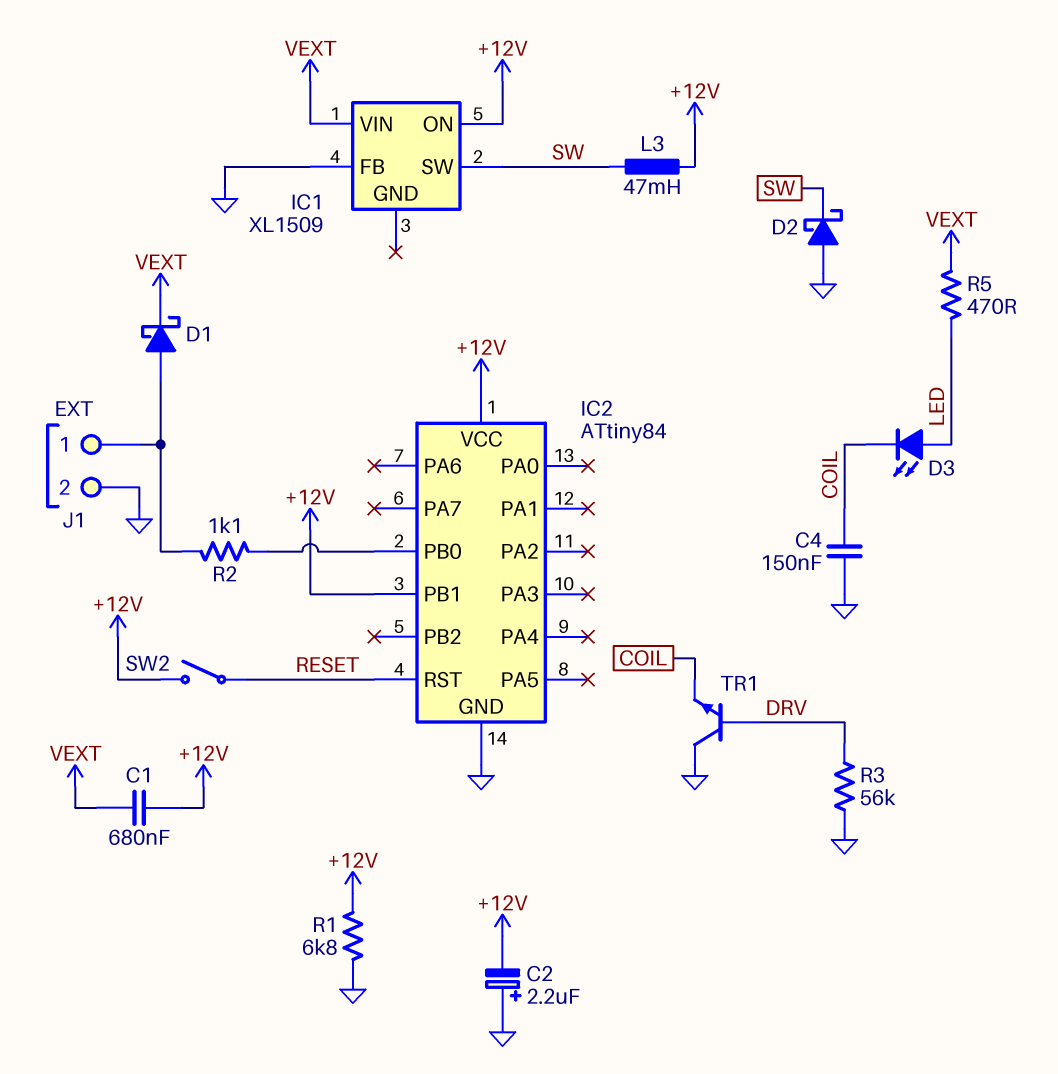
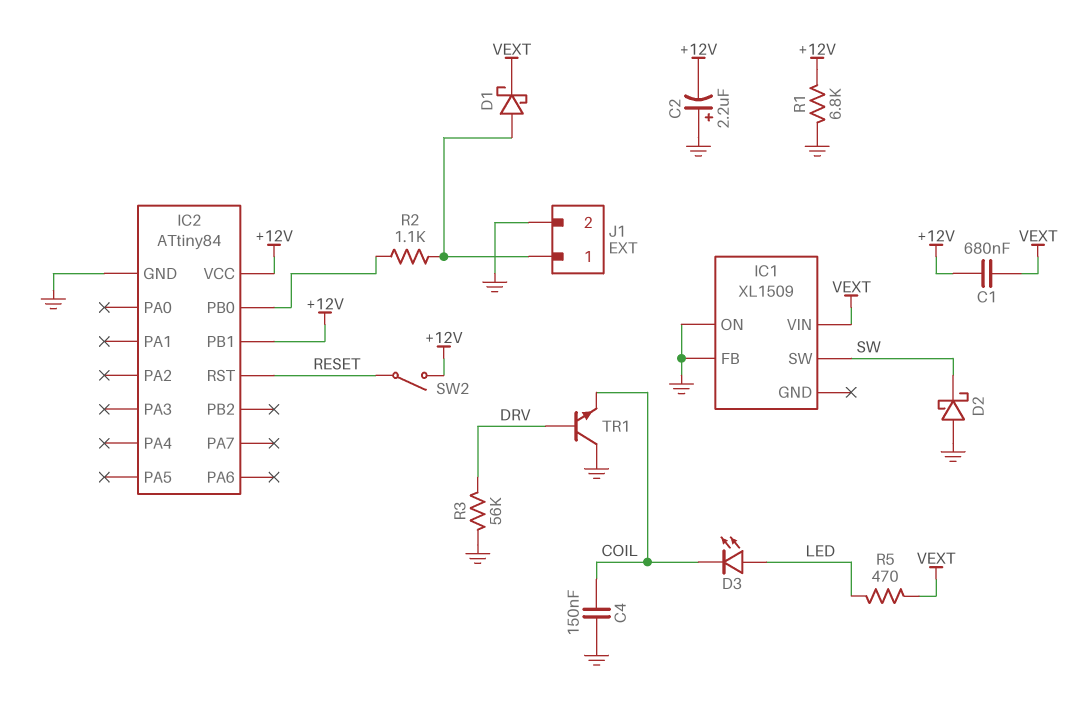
IC1 pin ON: +12V -> GND
L3: 47mH (+12V, SW) -> none

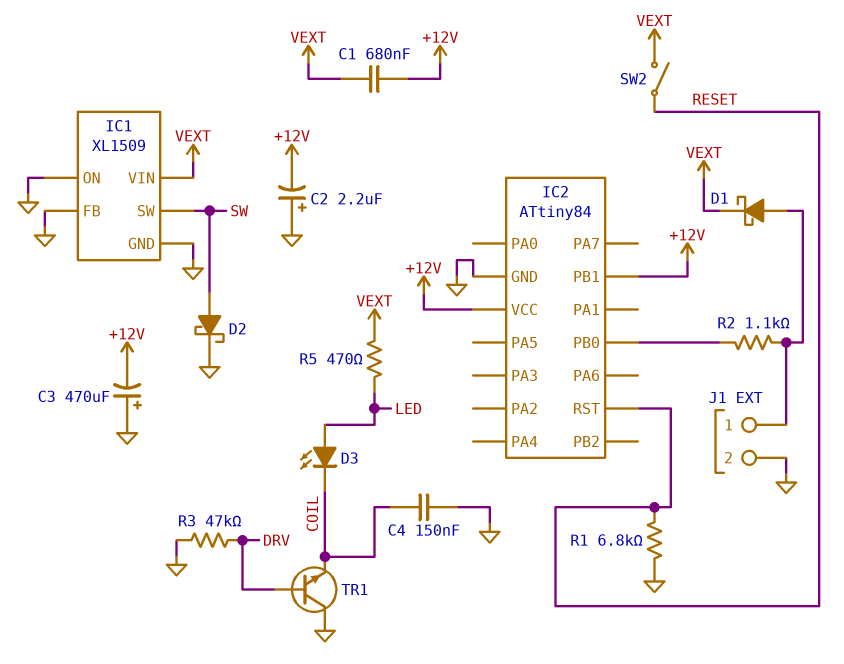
C3: none -> 470uF (plus GND, minus +12V)
D2: schottky (A GND, K SW) -> schottky (A SW, K GND)
IC1 pin GND: none -> GND
R1: 6.8k (+12V, GND) -> 6.8k (GND, RESET)
R3: 56k (DRV, GND) -> 47k (DRV, GND)
SW2: switch (+12V, RESET) -> switch (RESET, VEXT)

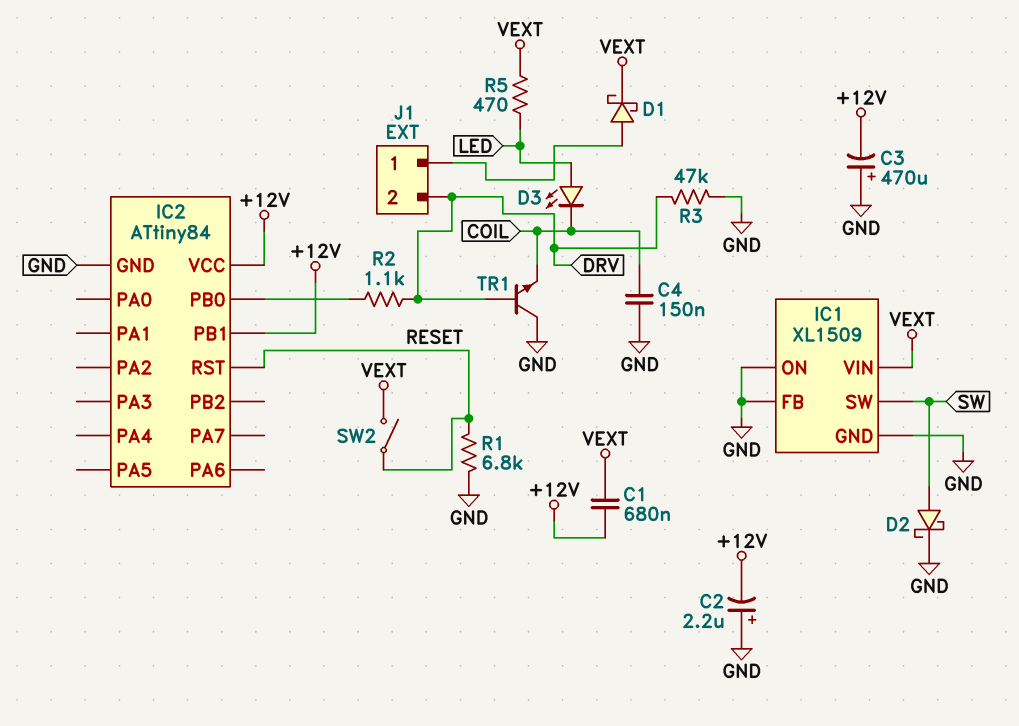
J1 pin 2: GND -> DRV
R2: 1.1k (IC2/PB0, J1/1) -> 1.1k (DRV, IC2/PB0)

